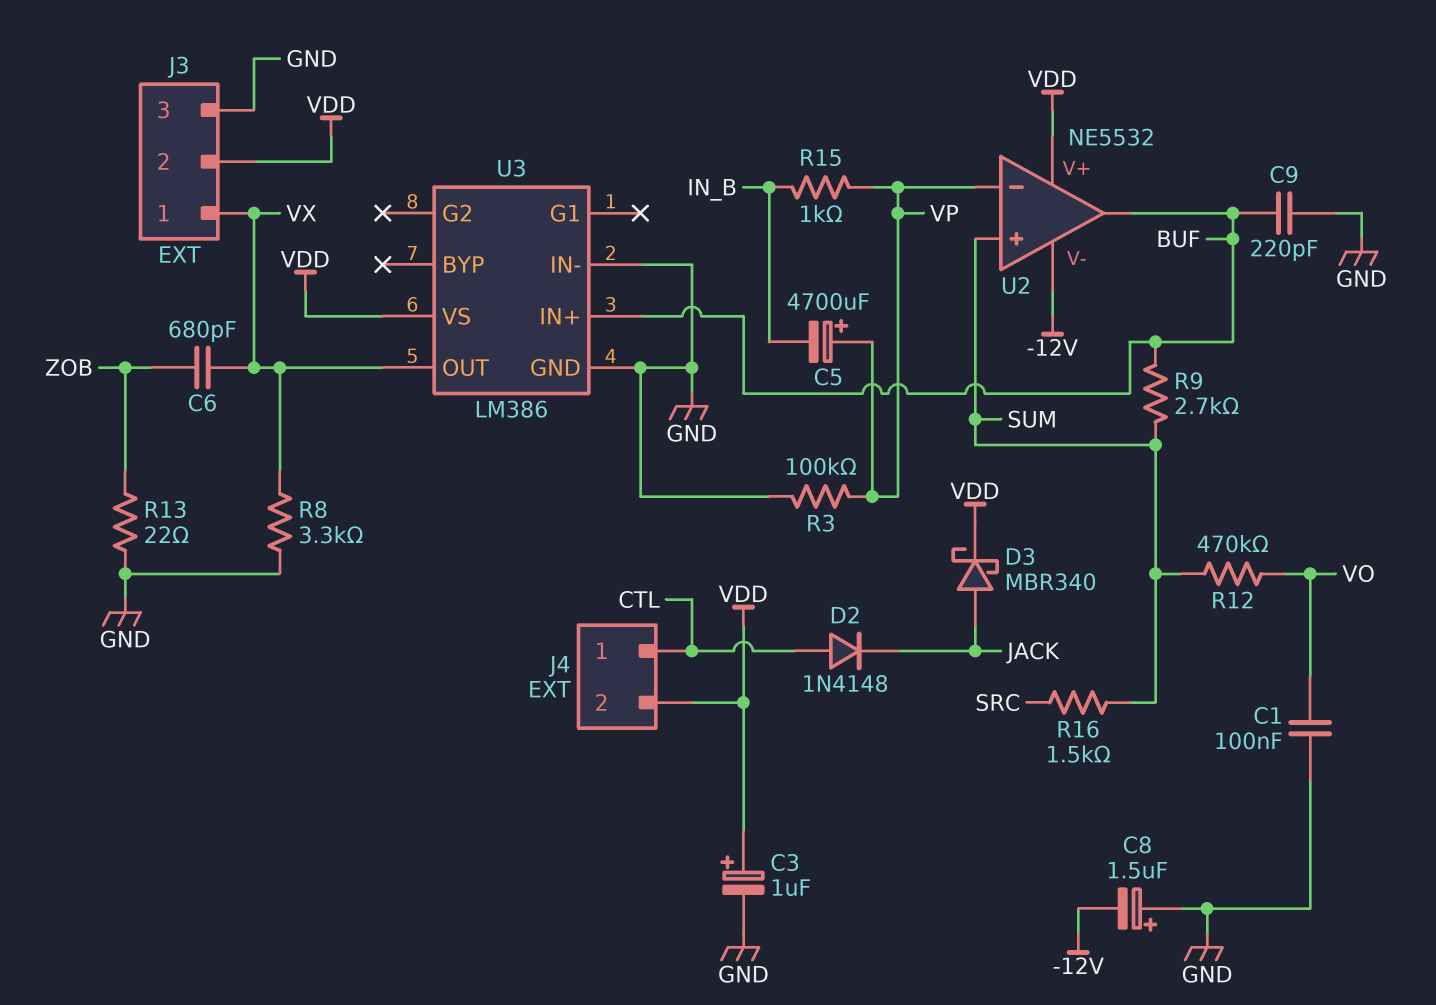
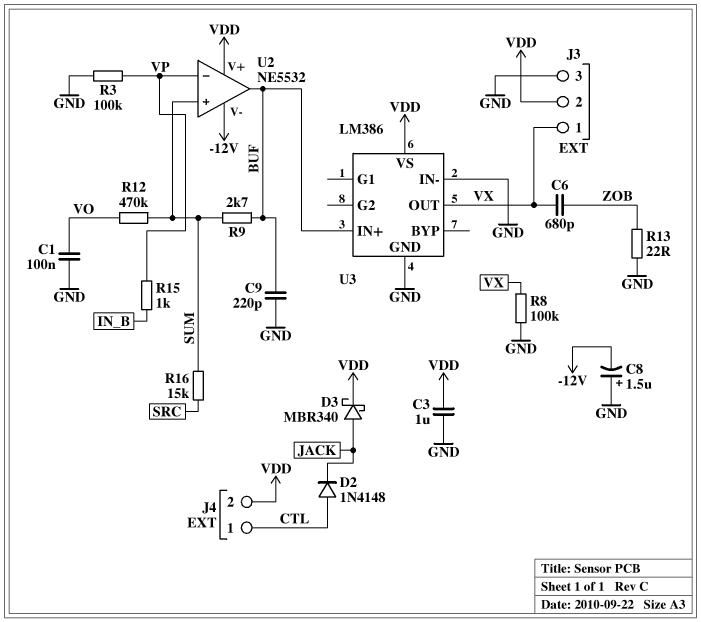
C3: 1uF (plus VDD, minus GND) -> 1uF (GND, VDD)
C5: 4700uF (plus VP, minus IN_B) -> none
R8: 3.3k (GND, VX) -> 100k (GND, VX)
R16: 1.5k (SRC, SUM) -> 15k (SRC, SUM)

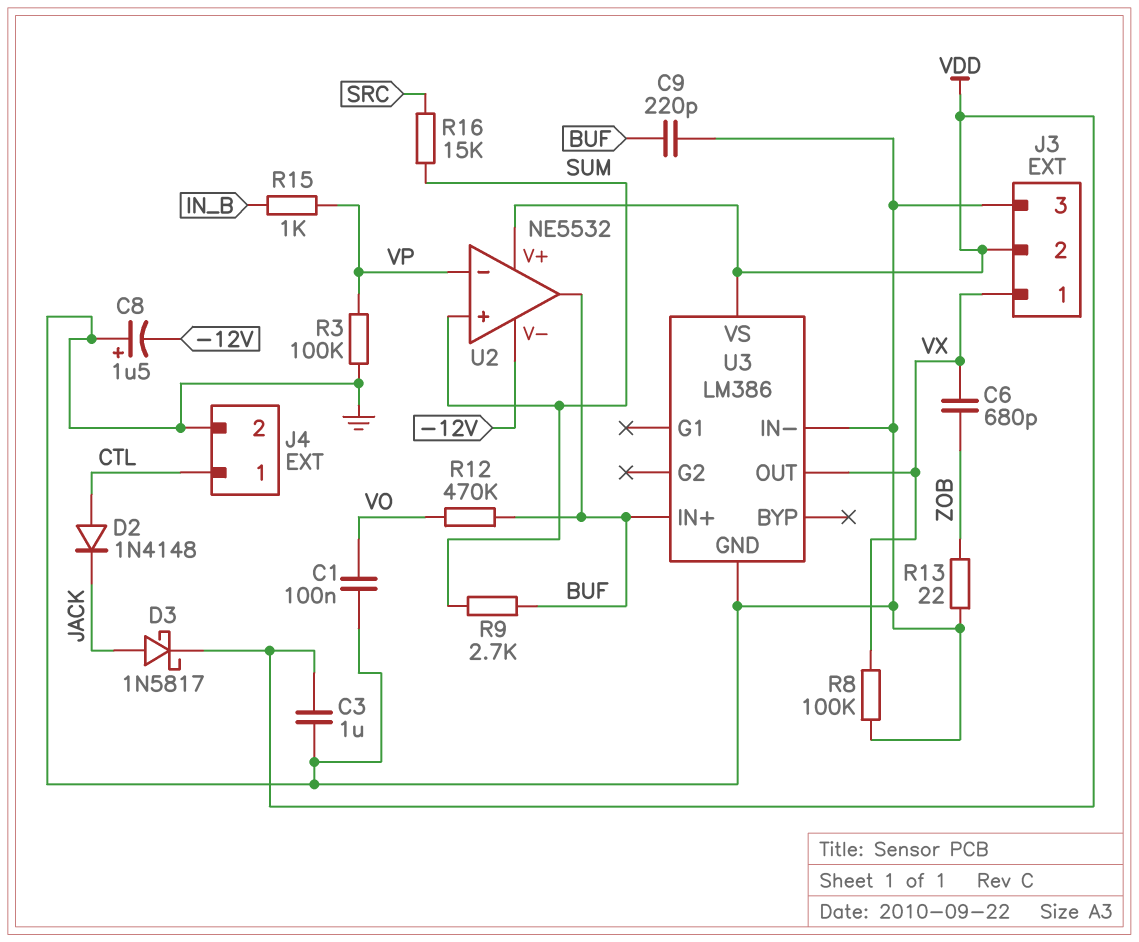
D3: schottky MBR340 (A JACK, K VDD) -> schottky 1N5817 (A JACK, K VDD)
J4 pin 2: VDD -> GND
R12: 470k (SUM, VO) -> 470k (BUF, VO)

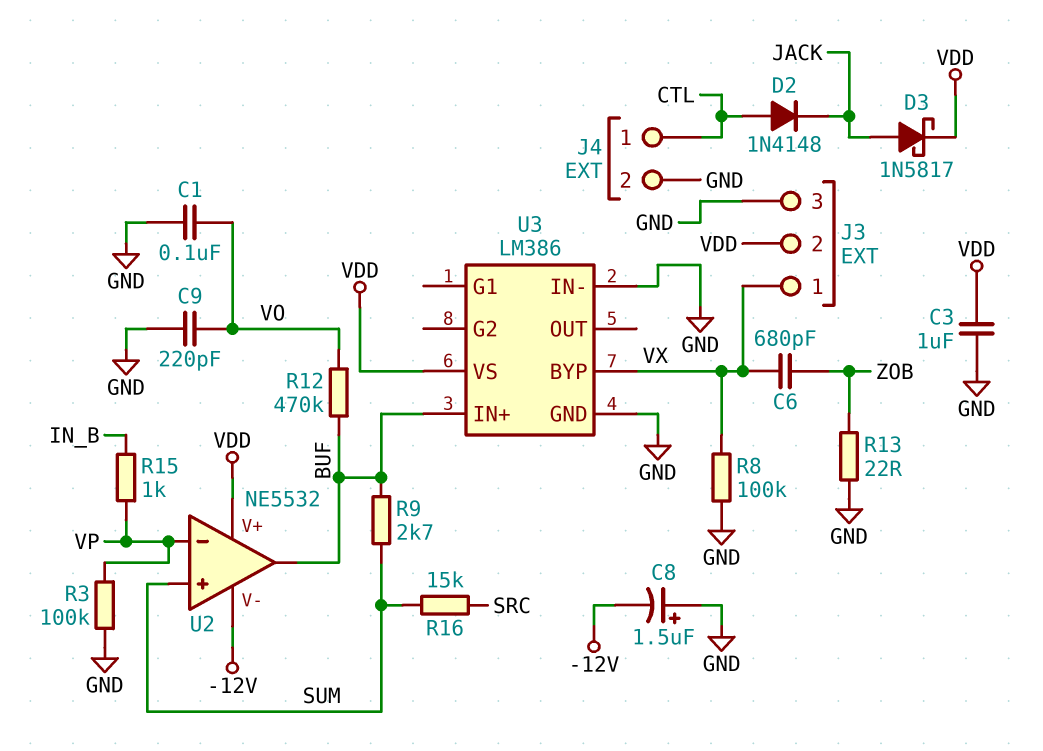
C9: 220pF (BUF, GND) -> 220pF (GND, VO)
U3 pin BYP: none -> VX
U3 pin OUT: VX -> none

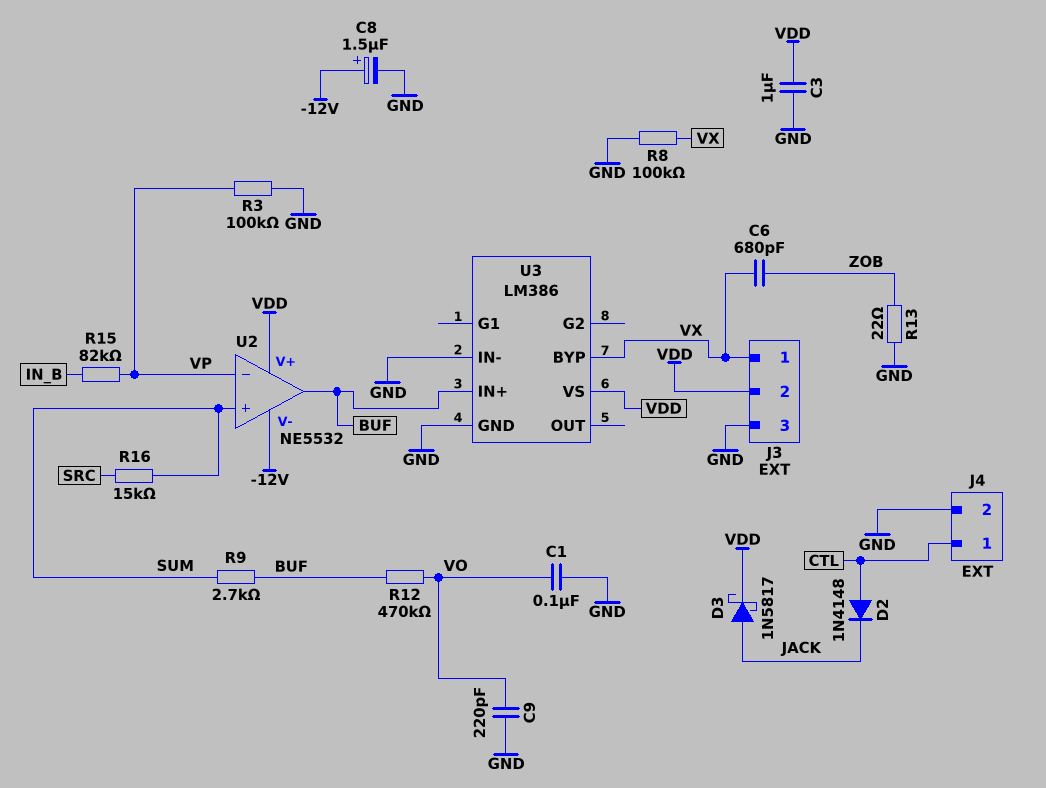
C8: 1.5uF (plus GND, minus -12V) -> 1.5uF (plus -12V, minus GND)
R15: 1k (IN_B, VP) -> 82k (IN_B, VP)

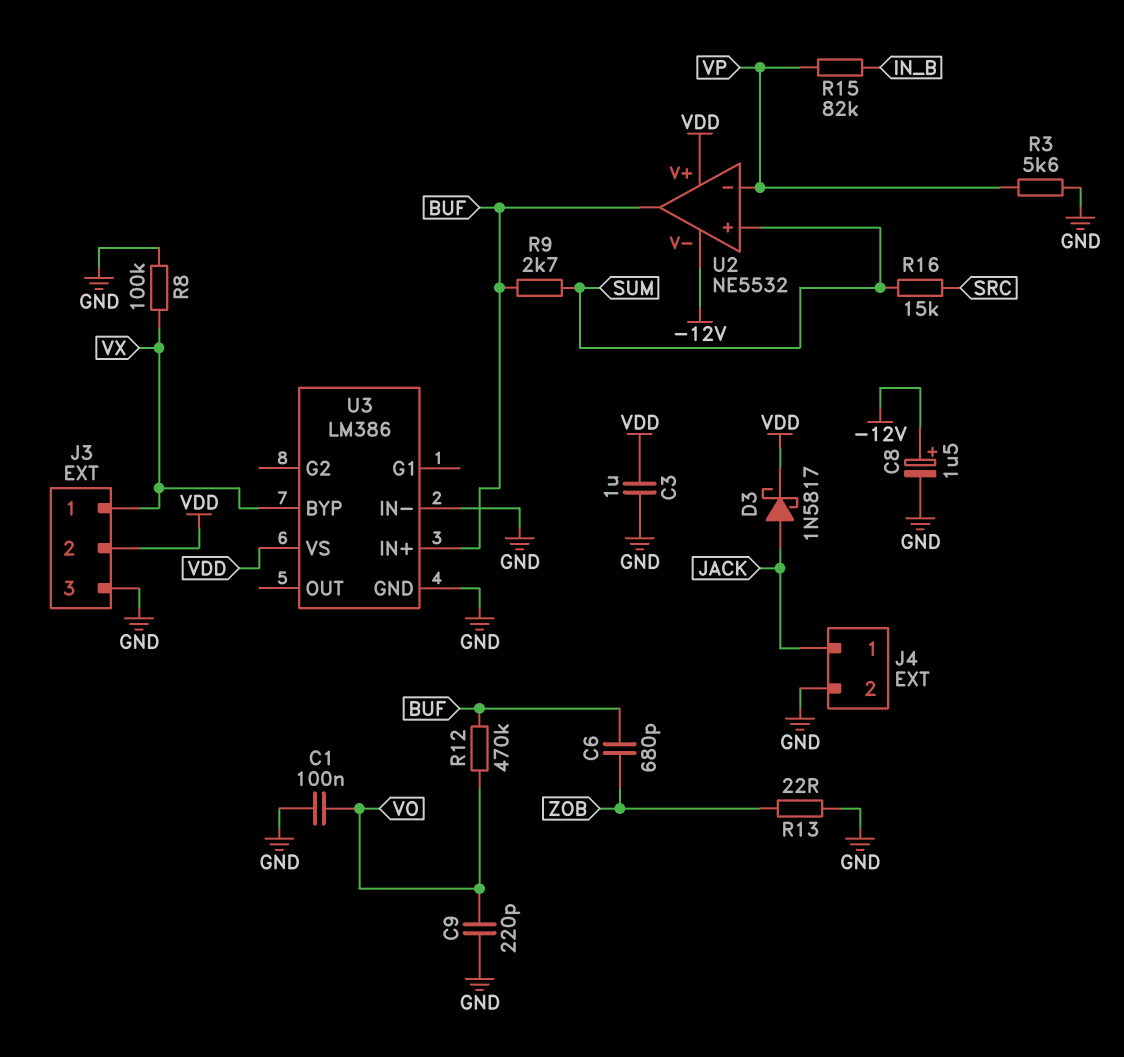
C6: 680pF (VX, ZOB) -> 680pF (BUF, ZOB)
D2: diode 1N4148 (A CTL, K JACK) -> none
J4 pin 1: CTL -> JACK
R3: 100k (GND, VP) -> 5.6k (GND, VP)

